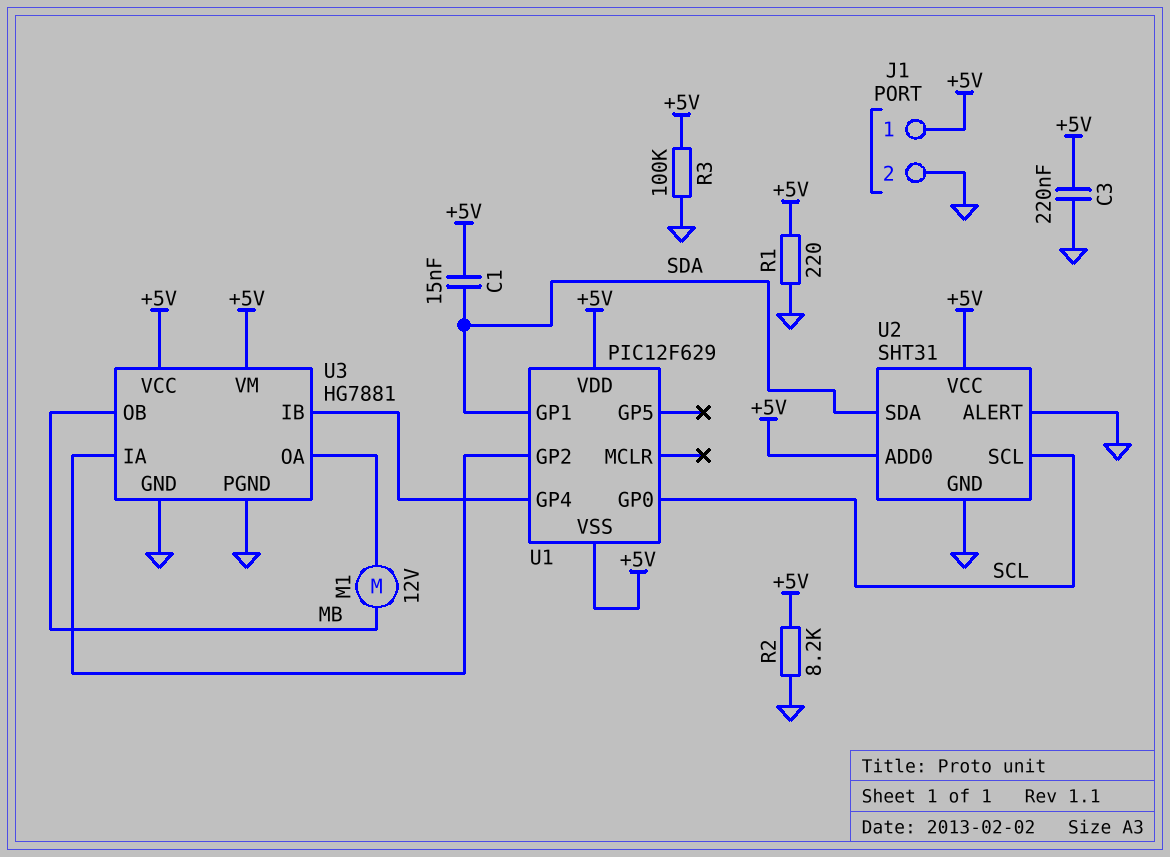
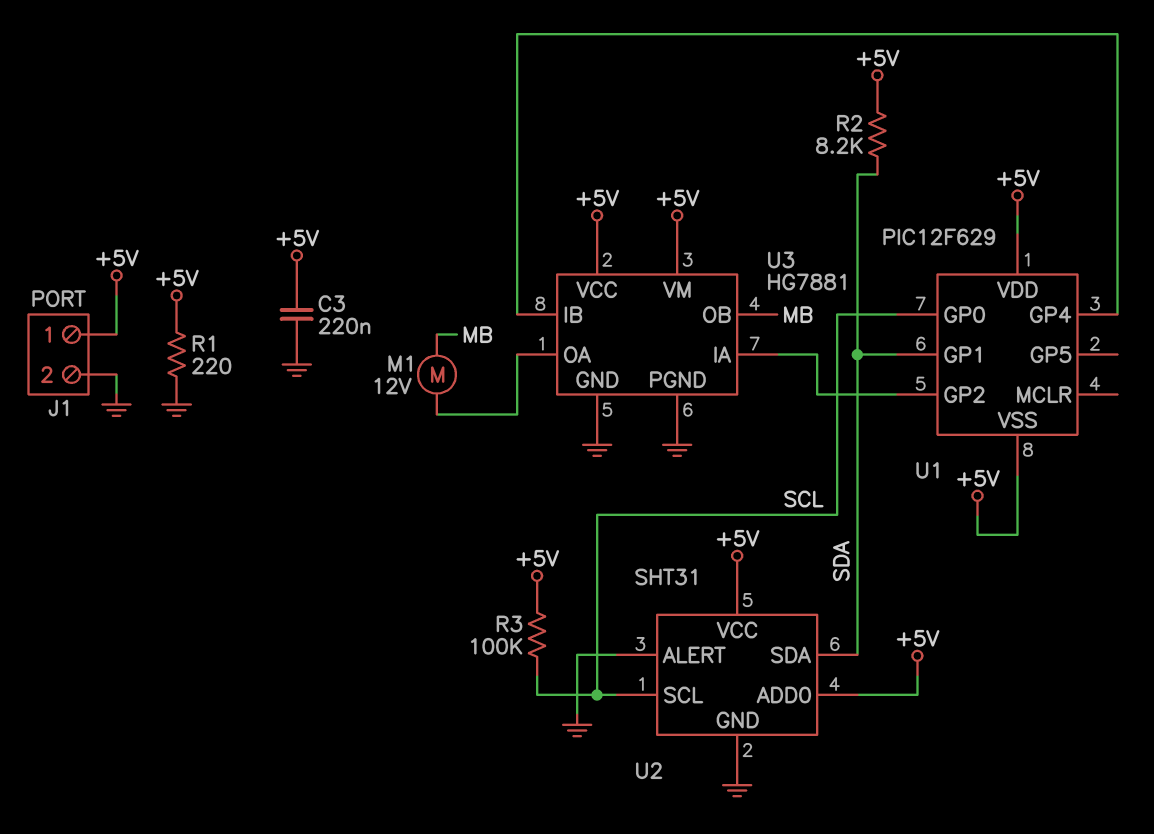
C1: 15nF (+5V, SDA) -> none
R2: 8.2k (+5V, GND) -> 8.2k (+5V, SDA)
R3: 100k (+5V, GND) -> 100k (+5V, SCL)

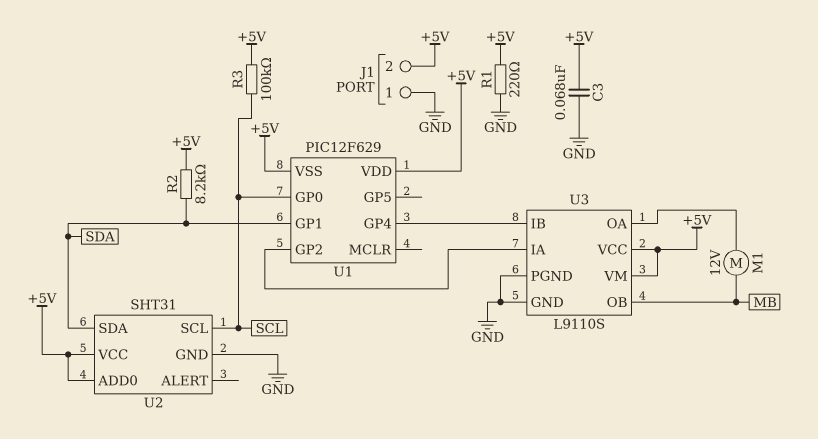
C3: 220nF (+5V, GND) -> 68nF (+5V, GND)
J1 pin 1: +5V -> GND
J1 pin 2: GND -> +5V
U2 pin ALERT: GND -> none
U3: HG7881 -> L9110S

